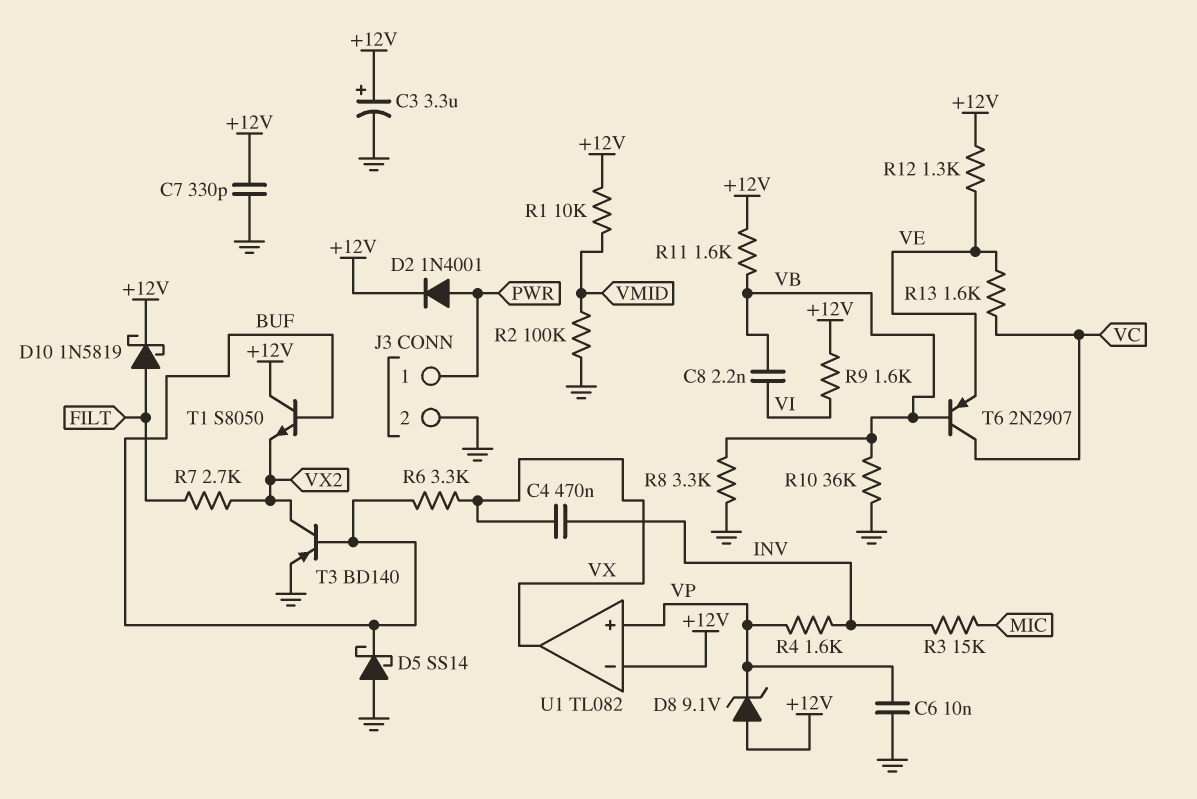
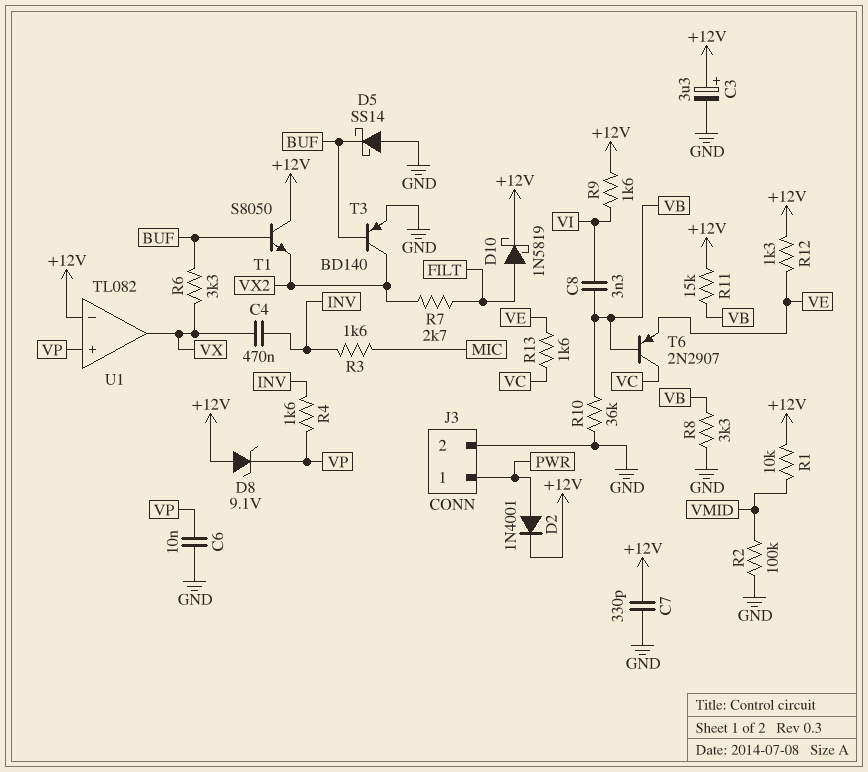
C8: 2.2nF (VB, VI) -> 3.3nF (VB, VI)
R3: 15k (INV, MIC) -> 1.6k (INV, MIC)
R11: 1.6k (+12V, VB) -> 15k (+12V, VB)

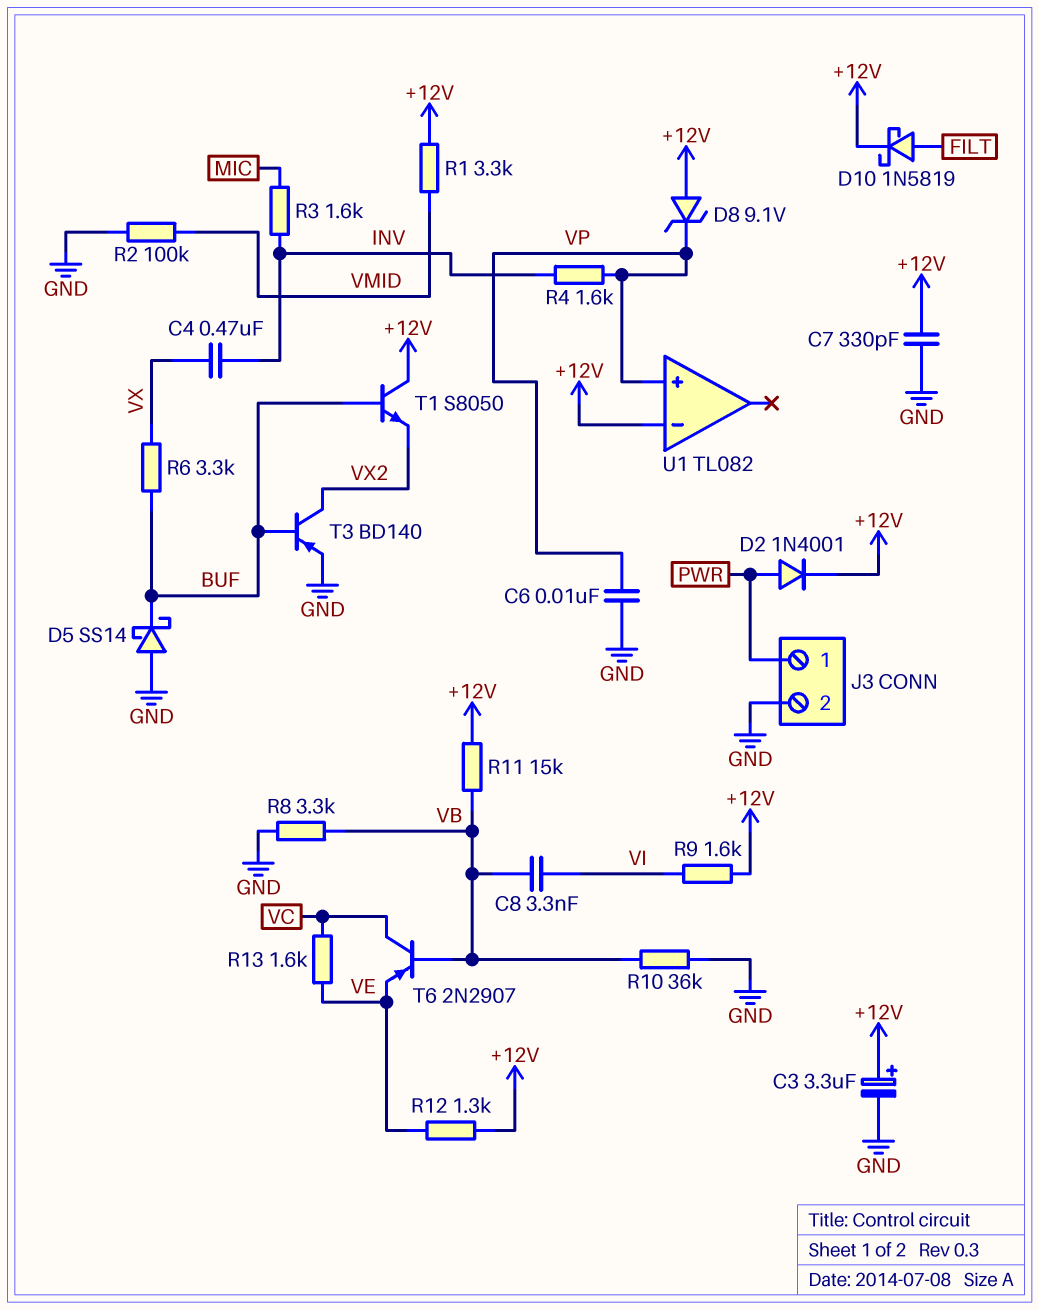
R1: 10k (+12V, VMID) -> 3.3k (+12V, VMID)
R7: 2.7k (FILT, VX2) -> none
U1 pin out: VX -> none

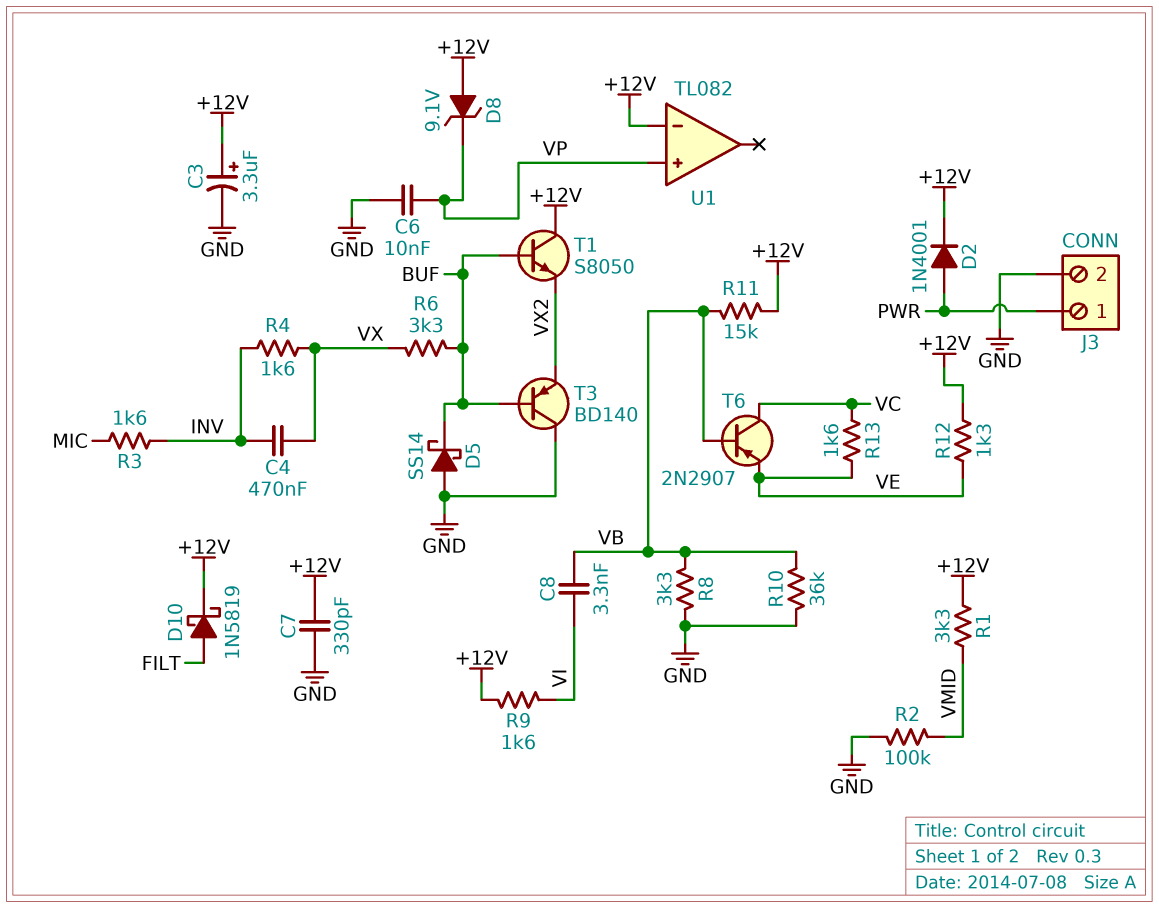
R4: 1.6k (INV, VP) -> 1.6k (INV, VX)
T3: PNP BD140 (B BUF, C VX2, E GND) -> PNP BD140 (B BUF, C GND, E VX2)

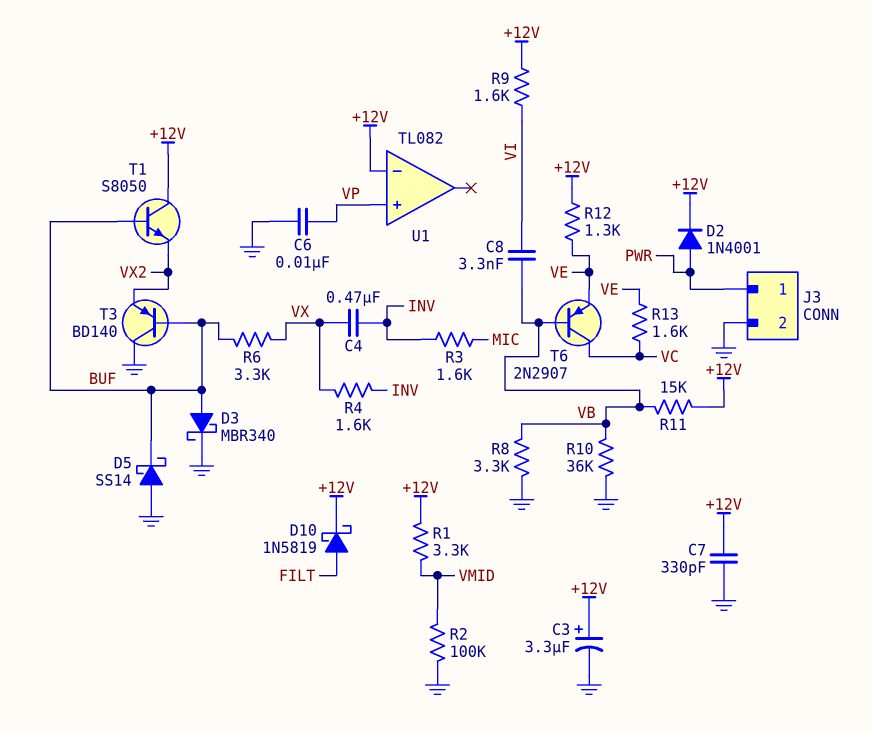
D3: none -> schottky MBR340 (A BUF, K GND)
D8: zener 9.1V (A +12V, K VP) -> none

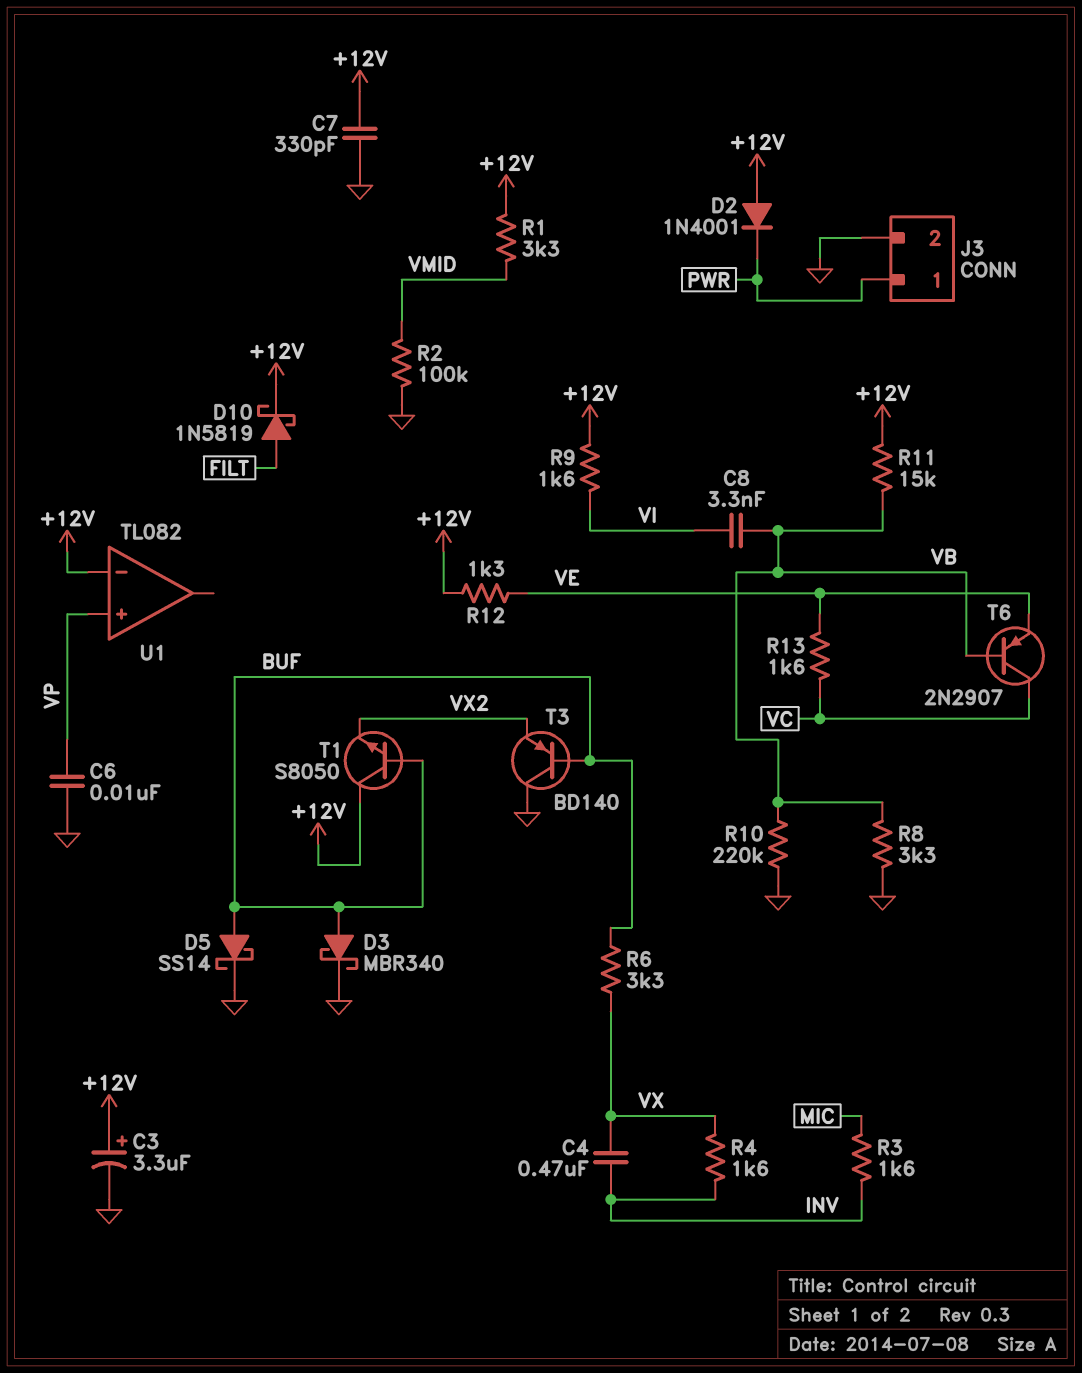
D2: diode 1N4001 (A PWR, K +12V) -> diode 1N4001 (A +12V, K PWR)
D5: schottky SS14 (A GND, K BUF) -> schottky SS14 (A BUF, K GND)
R10: 36k (GND, VB) -> 220k (GND, VB)

